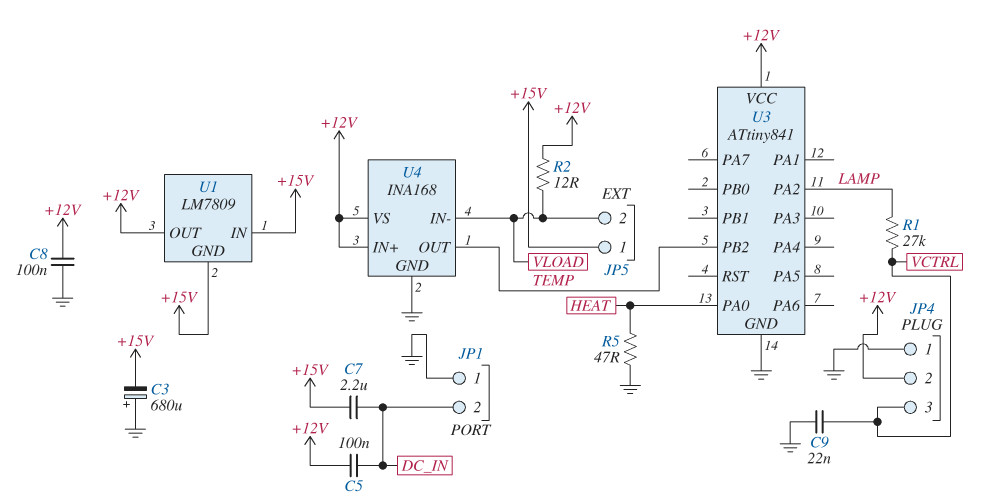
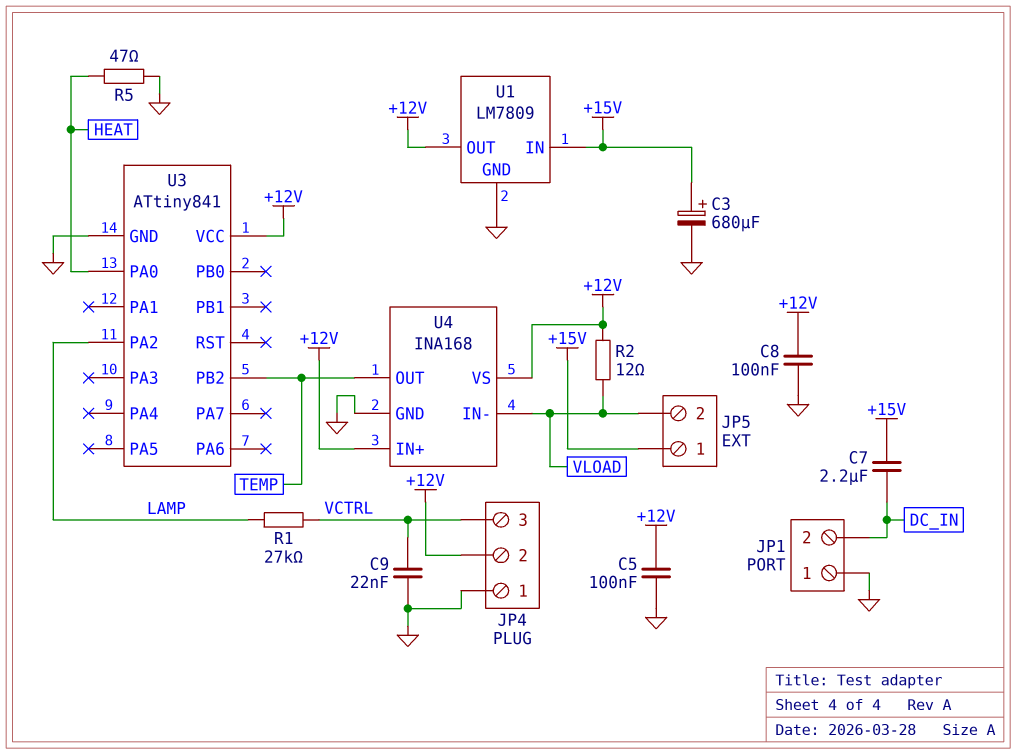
C3: 680uF (plus GND, minus +15V) -> 680uF (plus +15V, minus GND)
C5: 100nF (+12V, DC_IN) -> 100nF (+12V, GND)
U1 pin GND: +15V -> GND

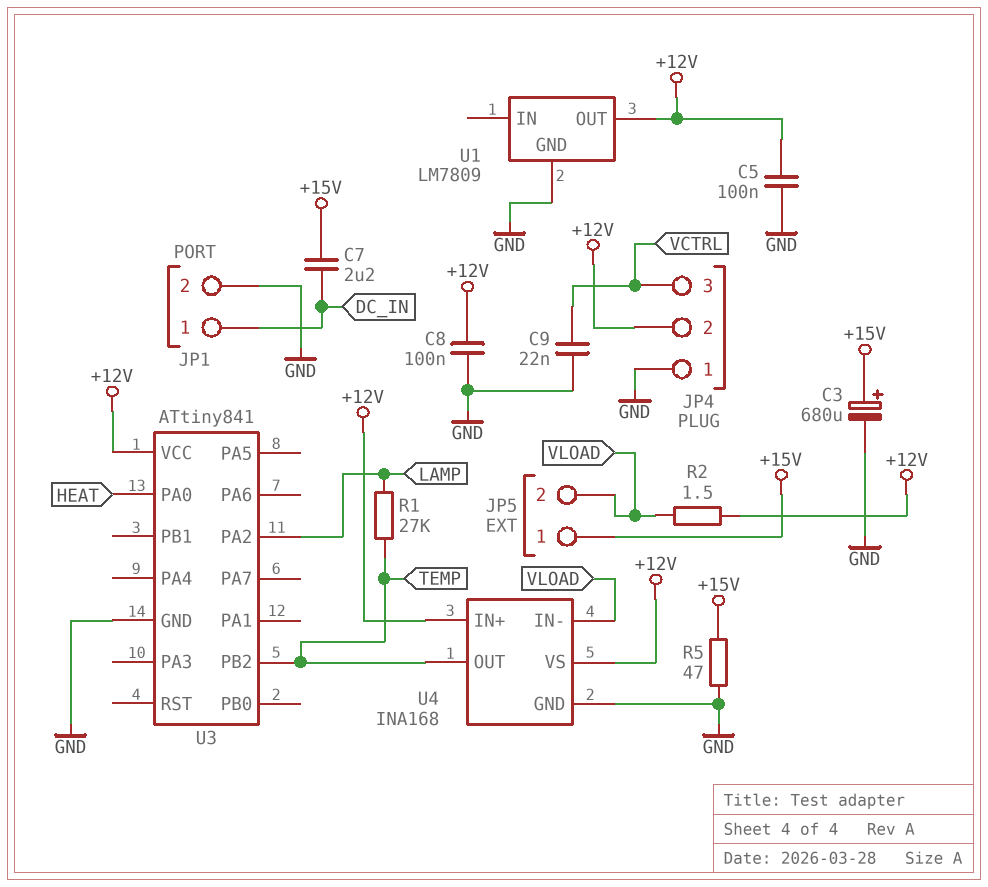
JP1 pin 1: GND -> DC_IN
JP1 pin 2: DC_IN -> GND
R1: 27k (LAMP, VCTRL) -> 27k (LAMP, TEMP)
R2: 12 (+12V, VLOAD) -> 1.5 (+12V, VLOAD)
R5: 47 (GND, HEAT) -> 47 (+15V, GND)
U1 pin IN: +15V -> none

